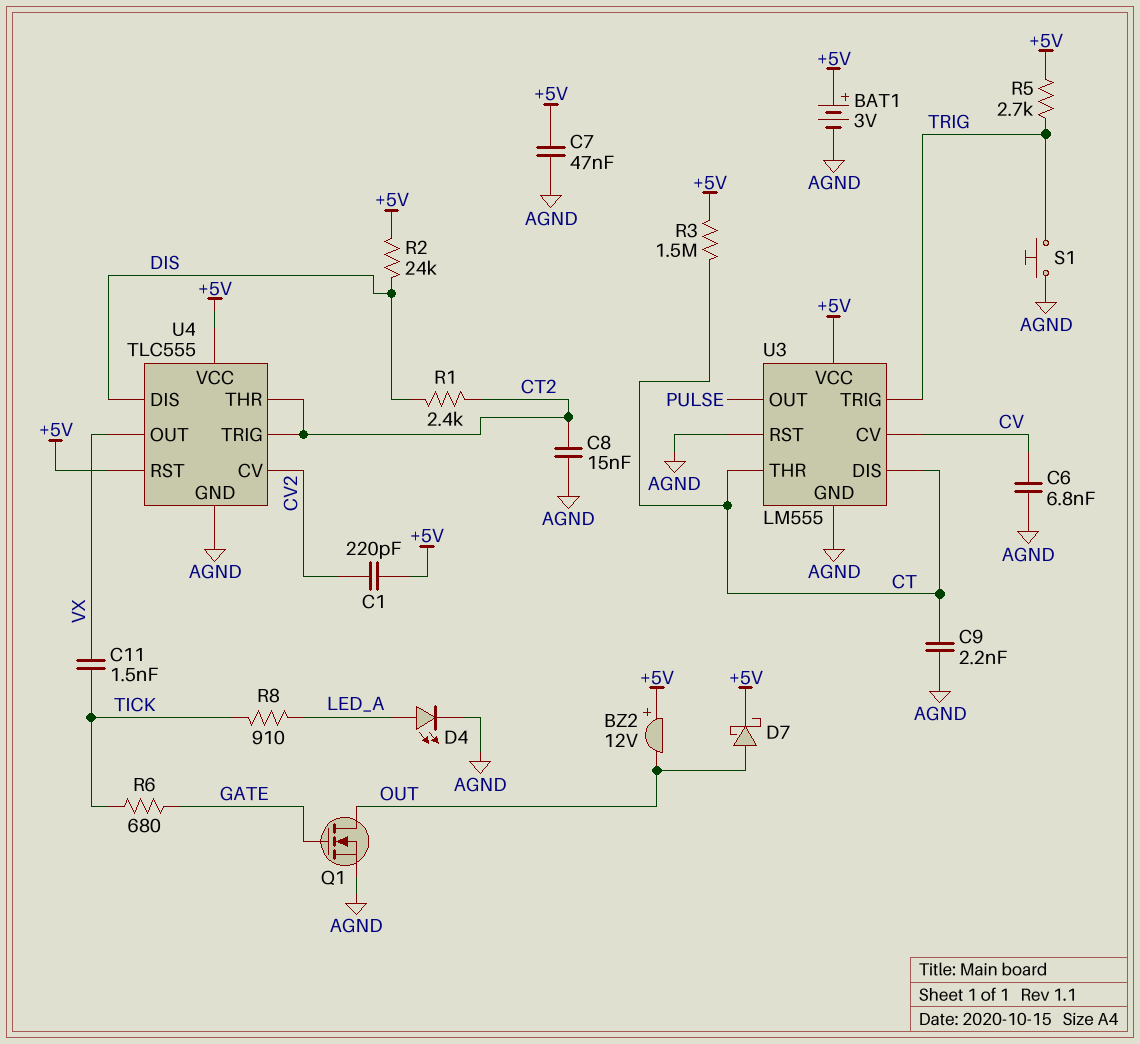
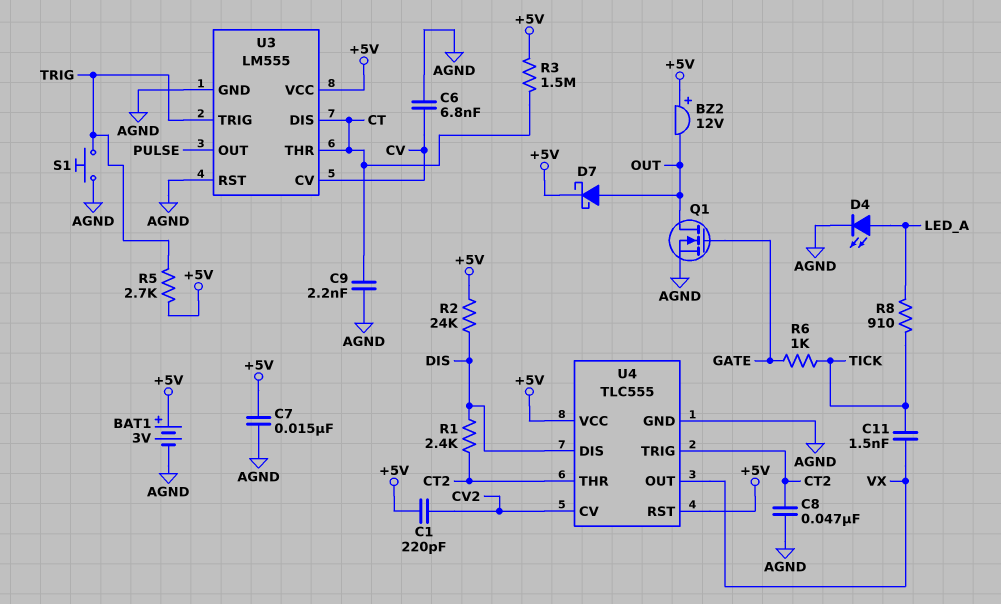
C7: 47nF (+5V, AGND) -> 15nF (+5V, AGND)
C8: 15nF (AGND, CT2) -> 47nF (AGND, CT2)
R6: 680 (GATE, TICK) -> 1k (GATE, TICK)

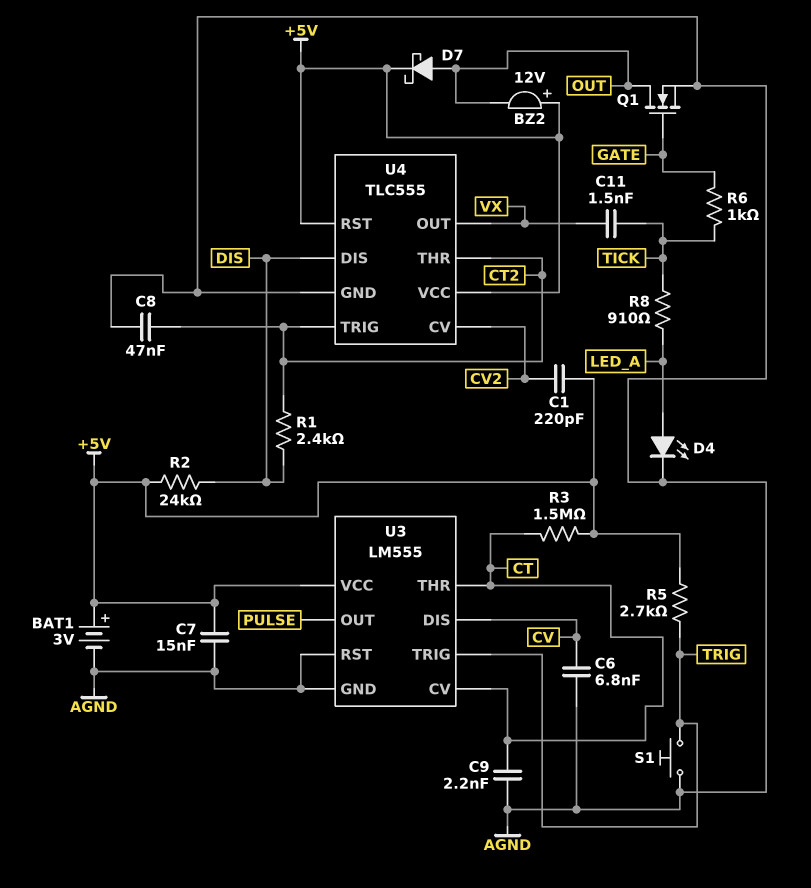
U3 pin CV: CV -> CT
U3 pin DIS: CT -> CV

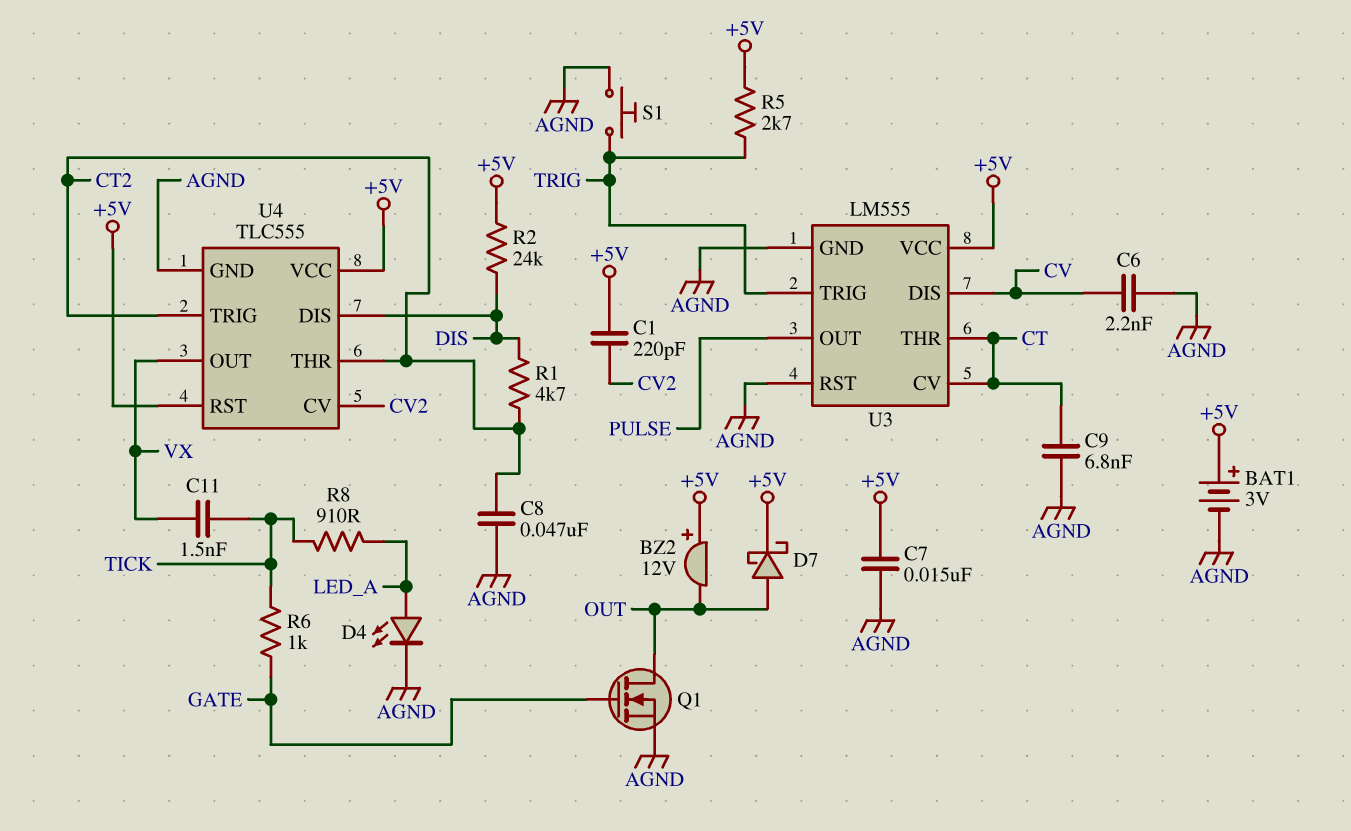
C6: 6.8nF (AGND, CV) -> 2.2nF (AGND, CV)
C9: 2.2nF (AGND, CT) -> 6.8nF (AGND, CT)
R1: 2.4k (CT2, DIS) -> 4.7k (CT2, DIS)
R3: 1.5M (+5V, CT) -> none

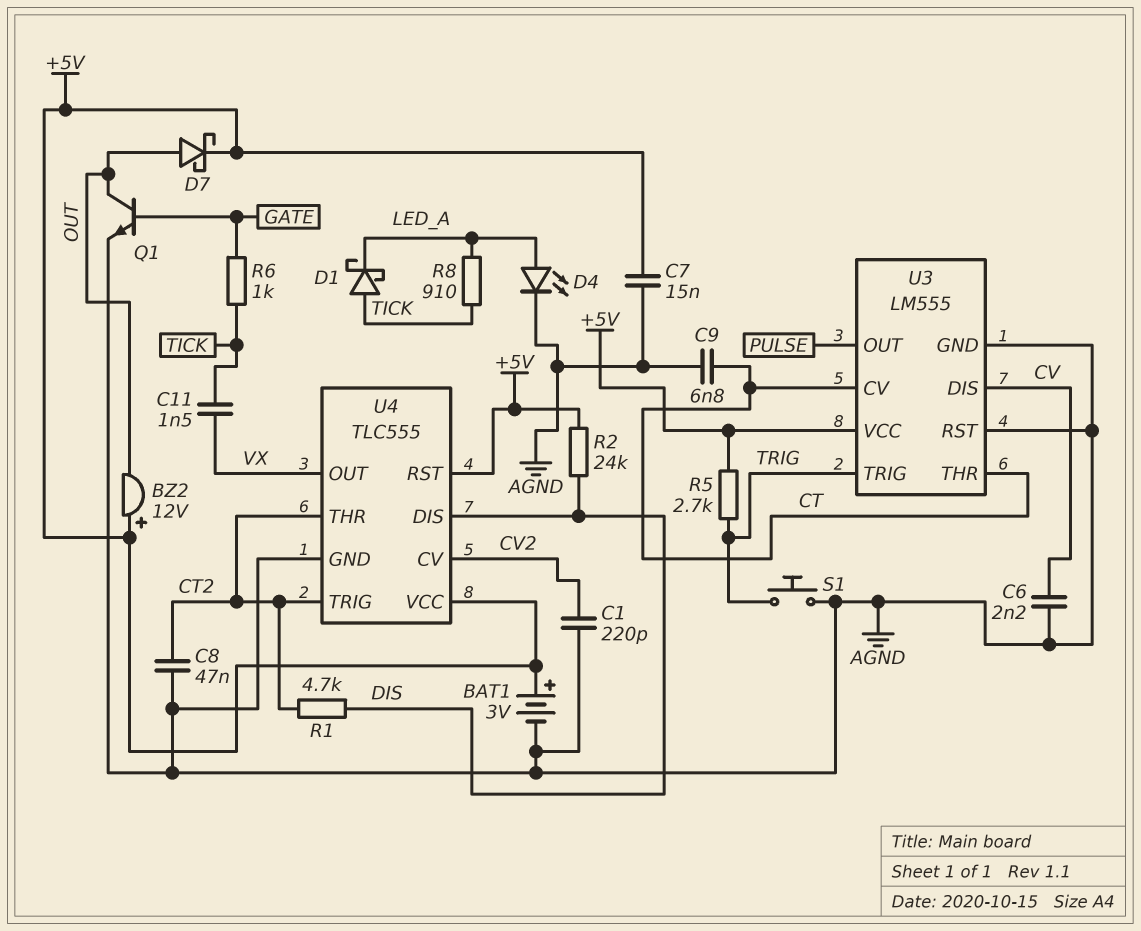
C1: 220pF (+5V, CV2) -> 220pF (AGND, CV2)
D1: none -> schottky (A TICK, K LED_A)
Q1: NMOS (G GATE, D OUT, S AGND) -> NPN (B GATE, C OUT, E AGND)

